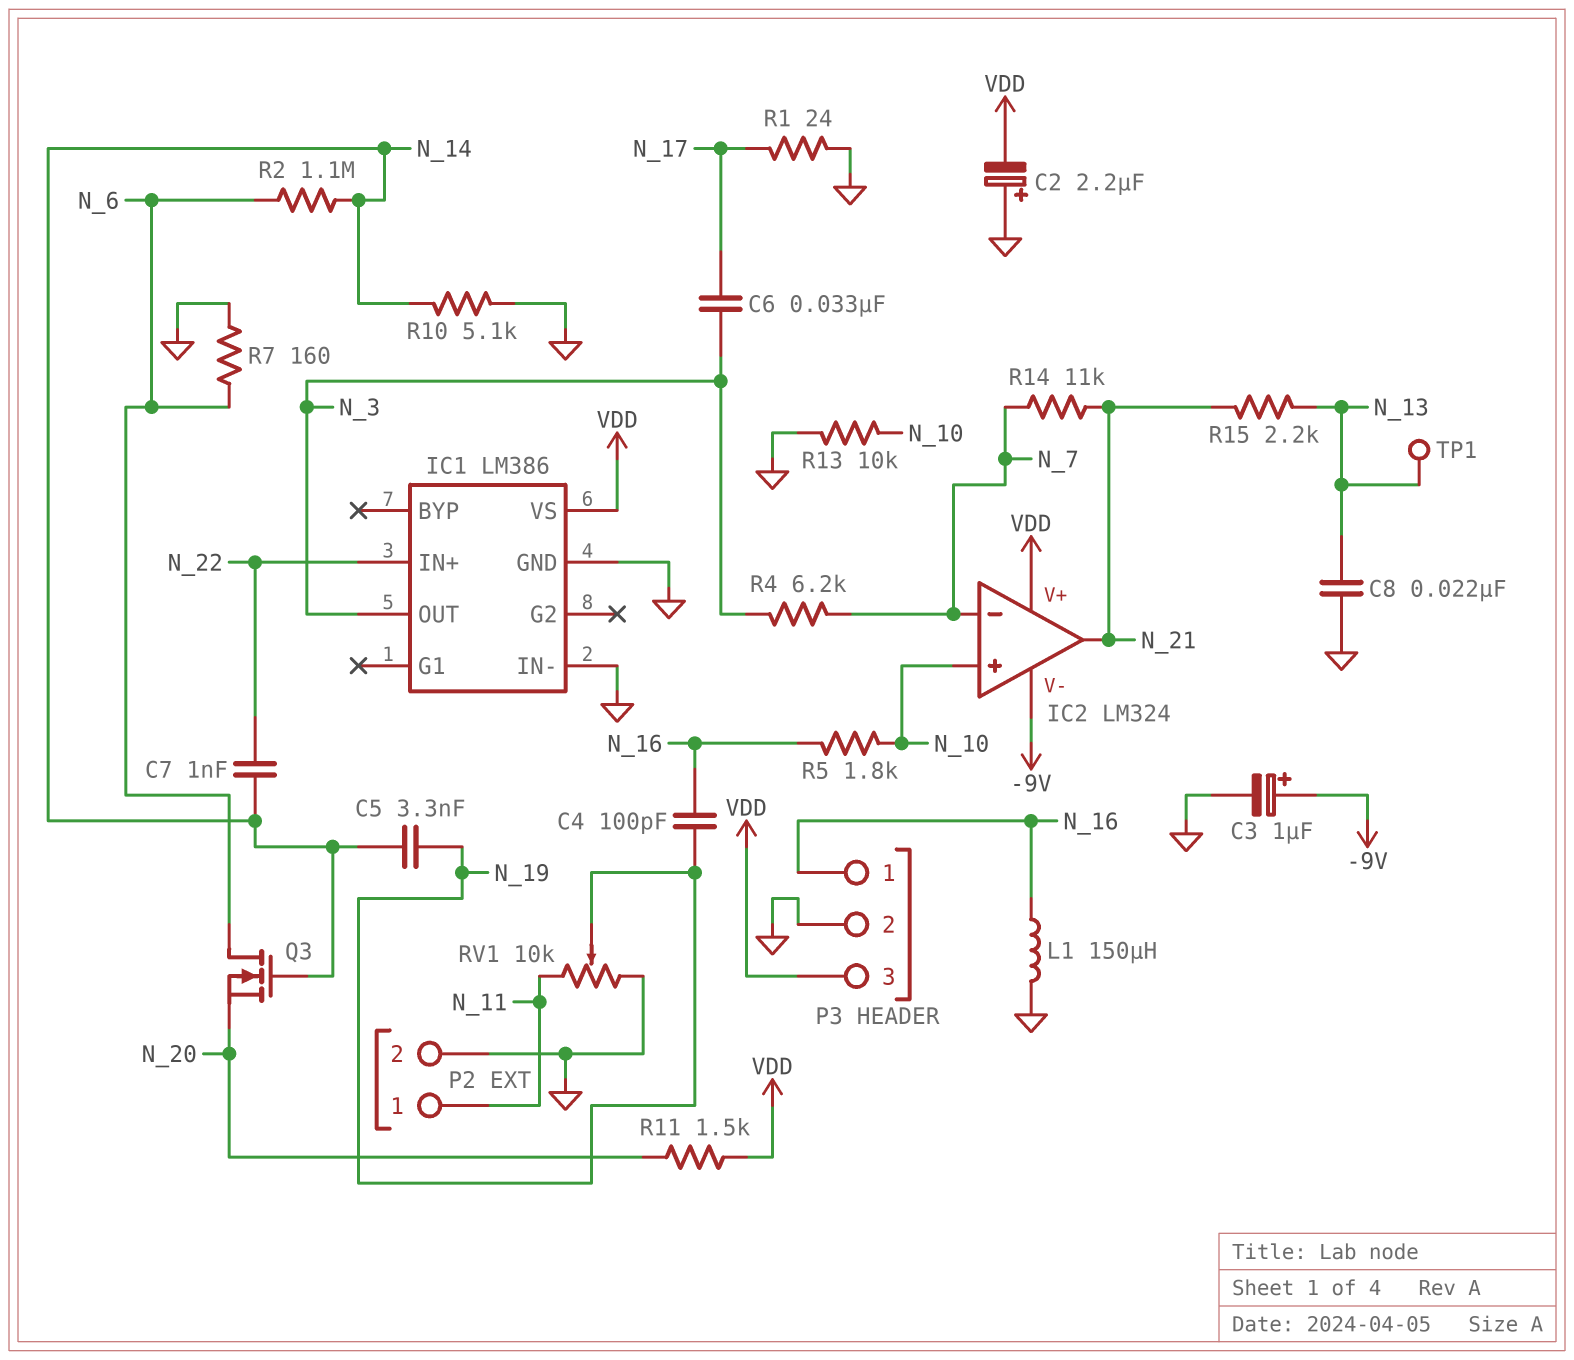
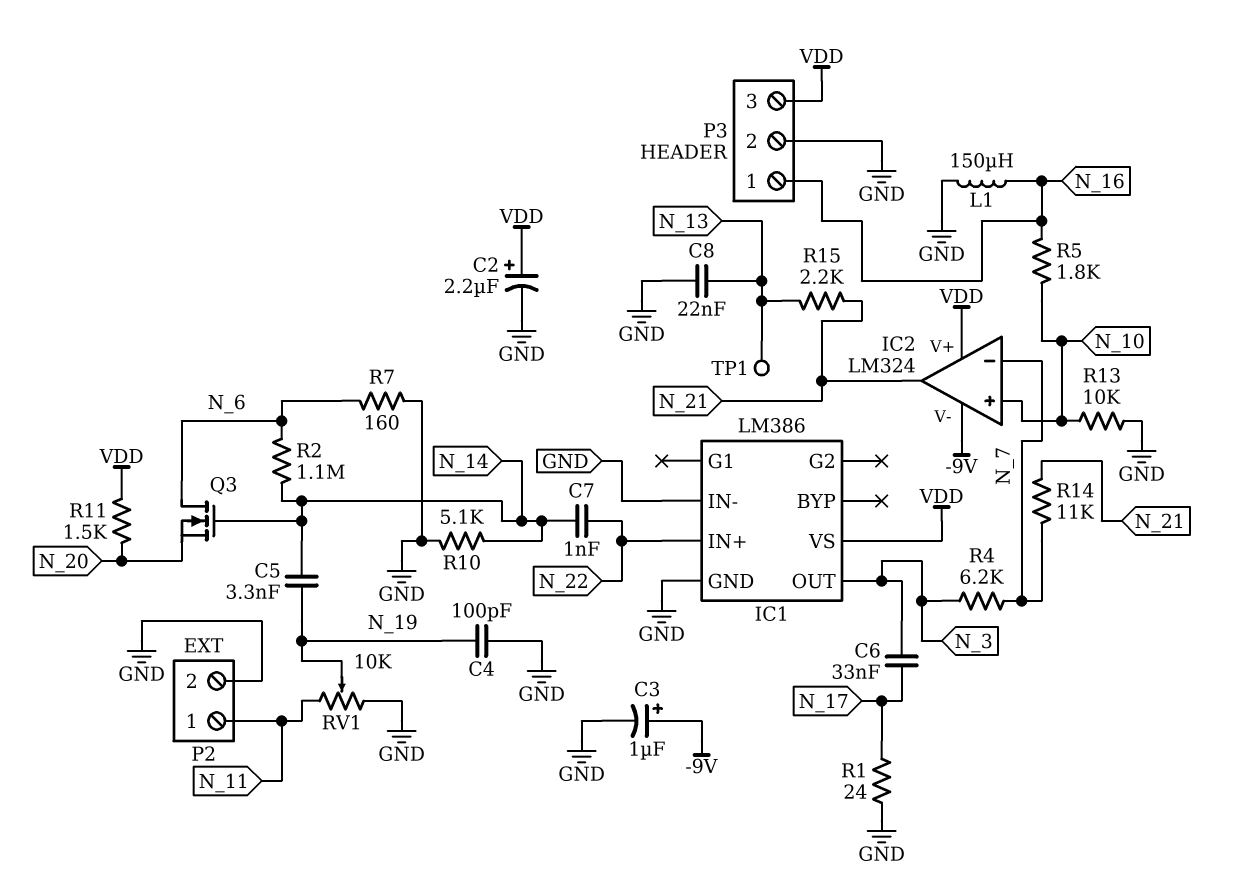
C2: 2.2uF (plus GND, minus VDD) -> 2.2uF (plus VDD, minus GND)
C4: 100pF (N_16, N_19) -> 100pF (GND, N_19)

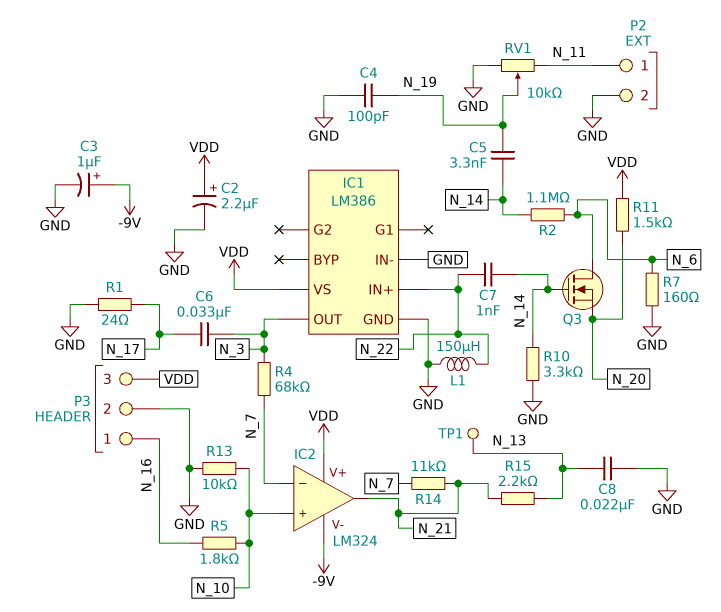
L1: 150uH (GND, N_16) -> 150uH (GND, N_22)
R4: 6.2k (N_3, N_7) -> 68k (N_3, N_7)
R10: 5.1k (GND, N_14) -> 3.3k (GND, N_14)

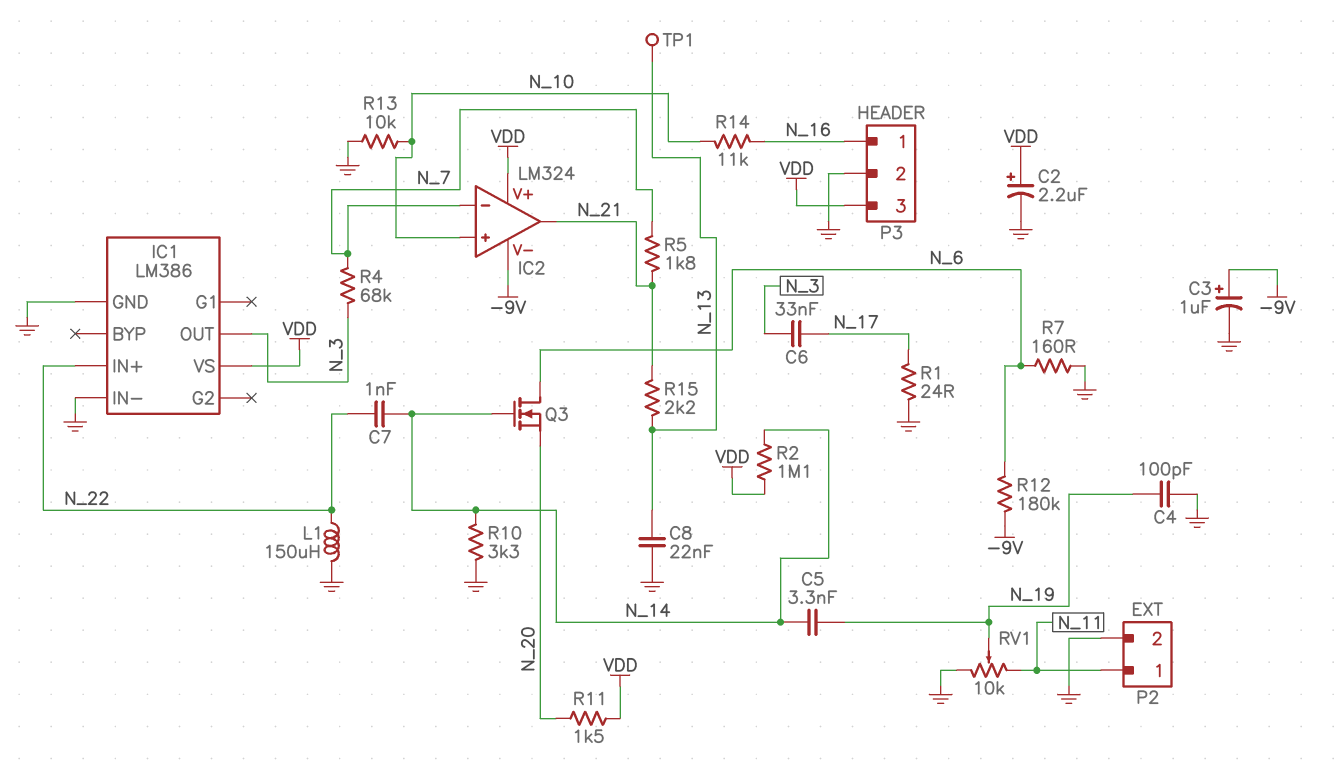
R2: 1.1M (N_6, N_14) -> 1.1M (N_14, VDD)
R5: 1.8k (N_10, N_16) -> 1.8k (N_7, N_21)
R12: none -> 180k (-9V, N_6)
R14: 11k (N_7, N_21) -> 11k (N_10, N_16)

